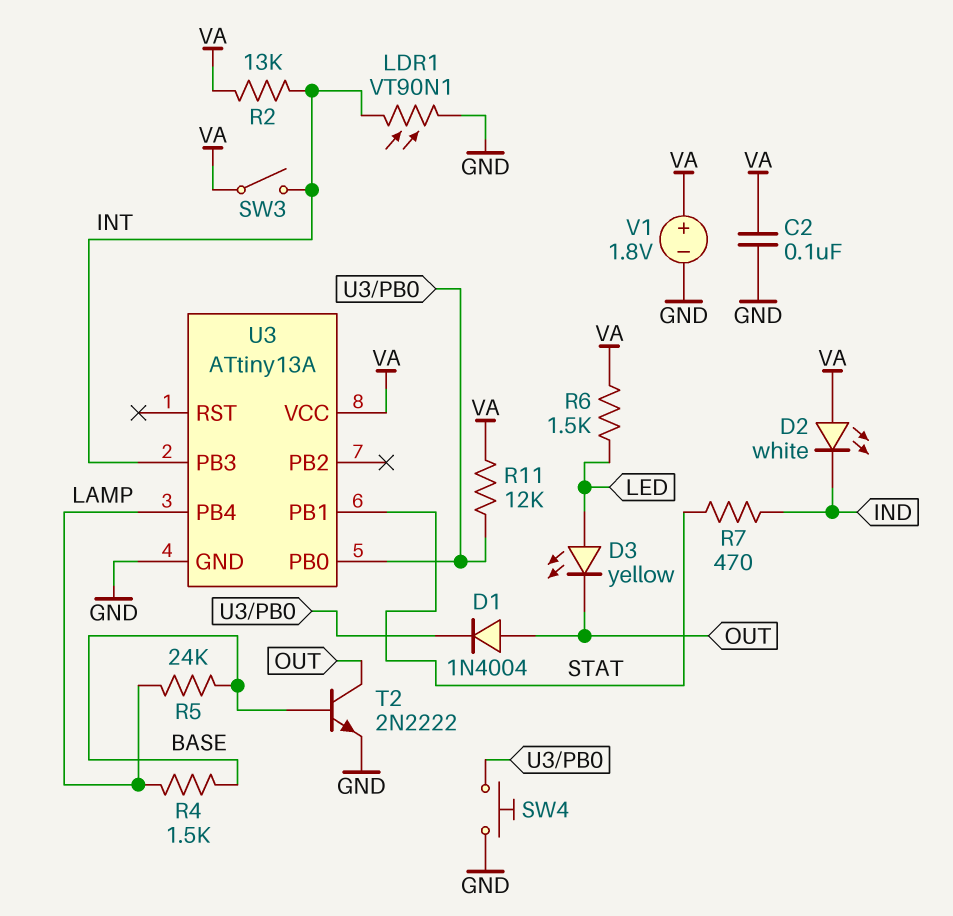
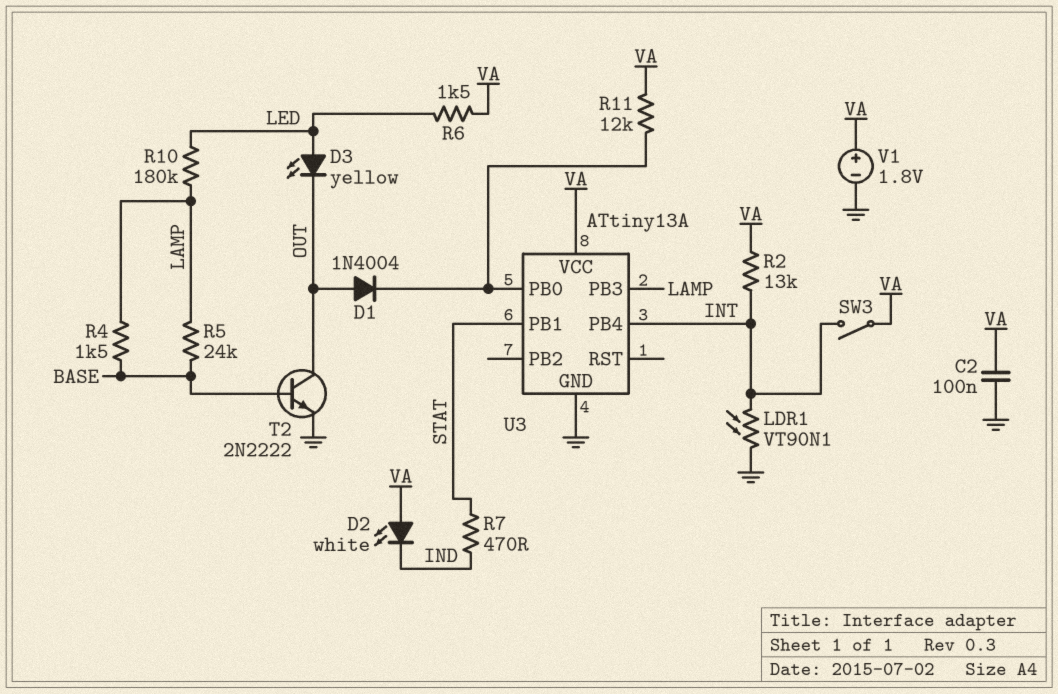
R10: none -> 180k (LAMP, LED)
SW4: button (GND, U3/PB0) -> none
U3 pin PB3: INT -> LAMP
U3 pin PB4: LAMP -> INT

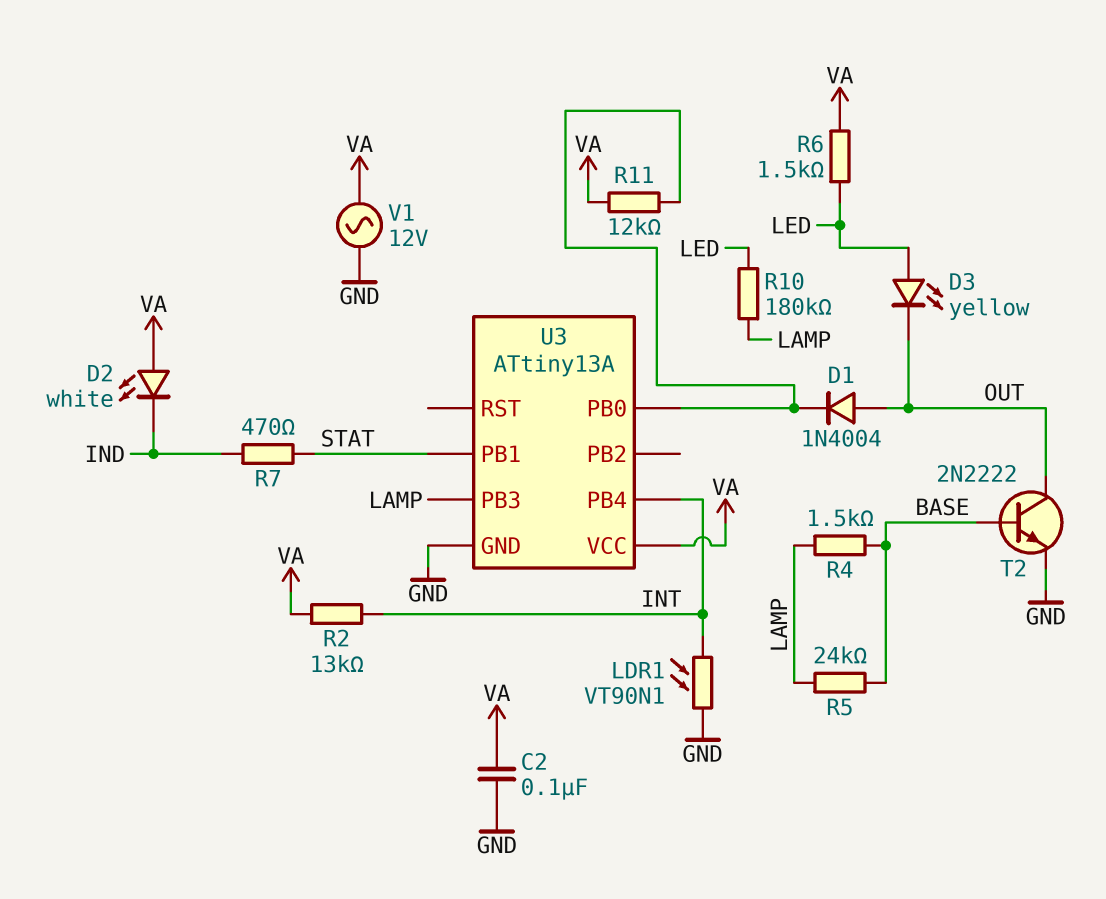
SW3: switch (INT, VA) -> none
V1: 1.8V (plus VA, minus GND) -> AC 12V (GND, VA)

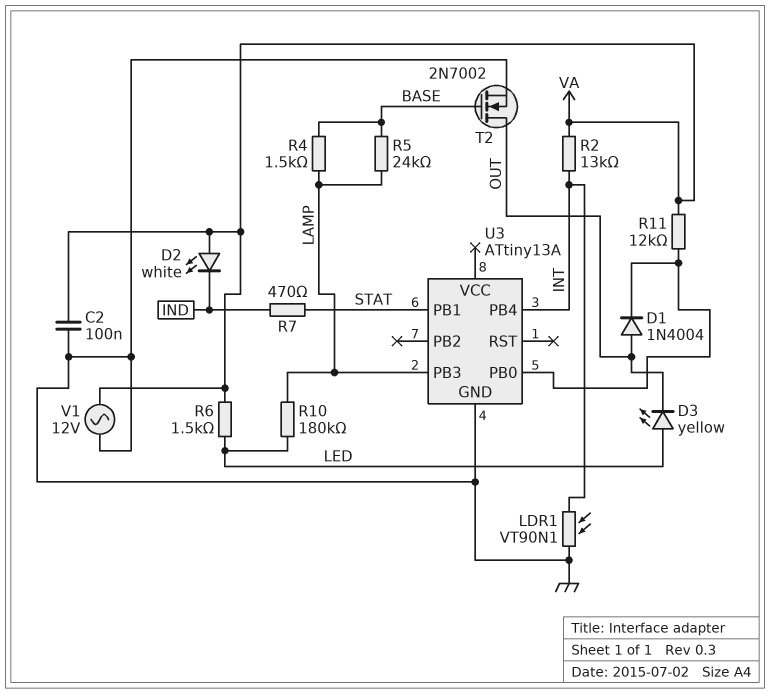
T2: NPN 2N2222 (B BASE, C OUT, E GND) -> NMOS 2N7002 (G BASE, D OUT, S GND)
U3 pin VCC: VA -> none

